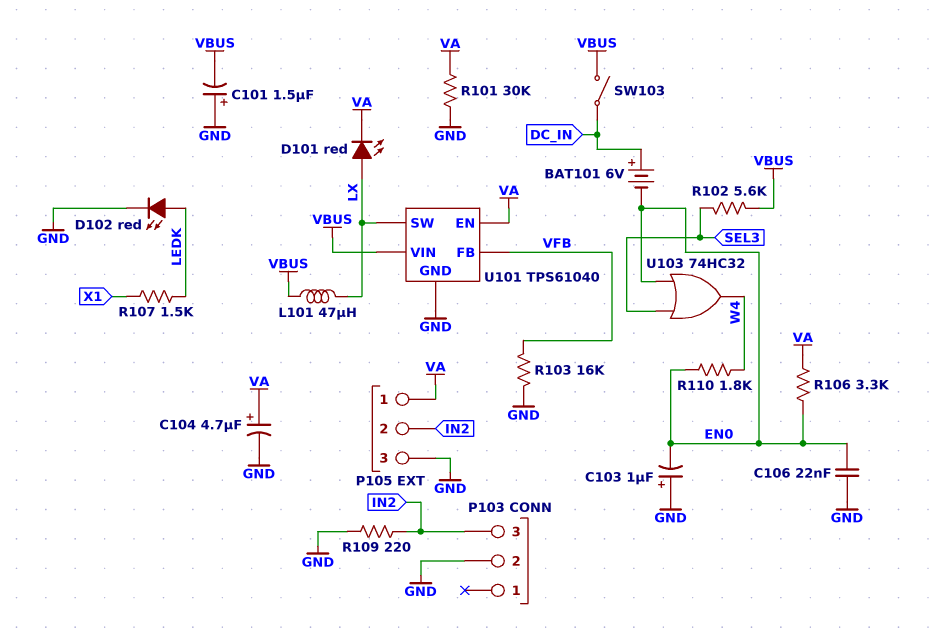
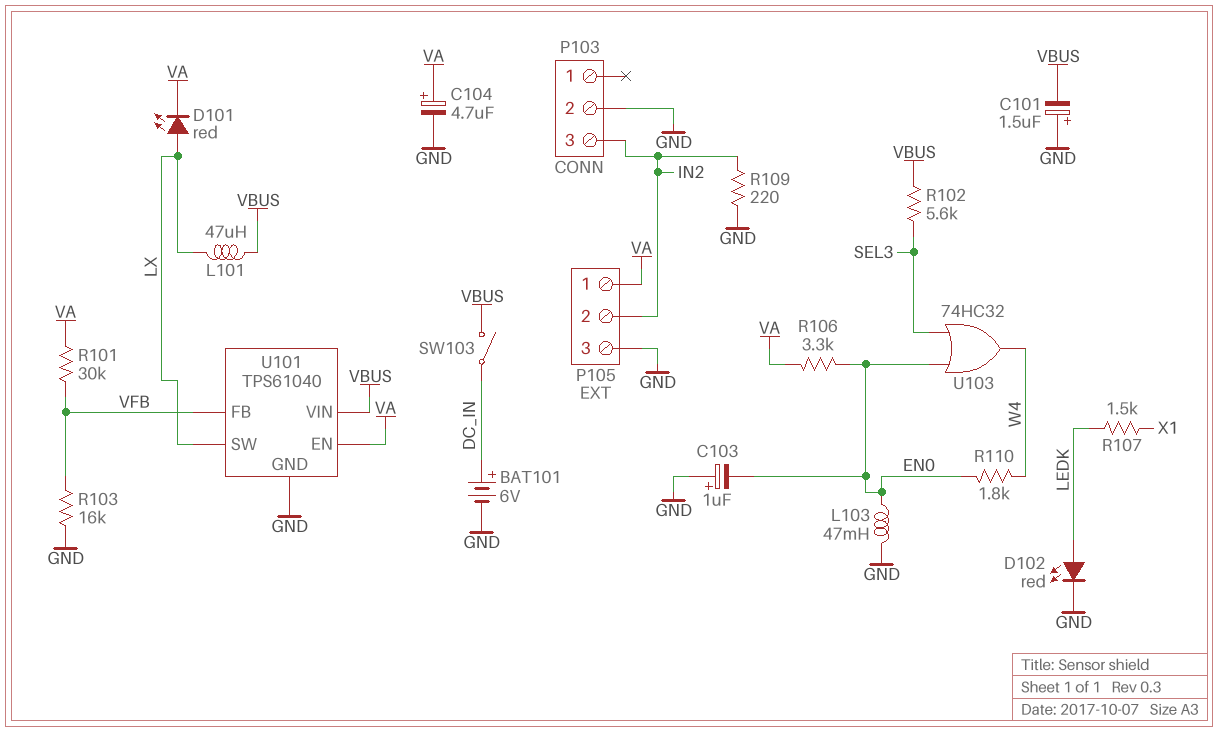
BAT101: 6V (plus DC_IN, minus EN0) -> 6V (plus DC_IN, minus GND)
C106: 22nF (EN0, GND) -> none
L103: none -> 47mH (EN0, GND)
R101: 30k (GND, VA) -> 30k (VA, VFB)

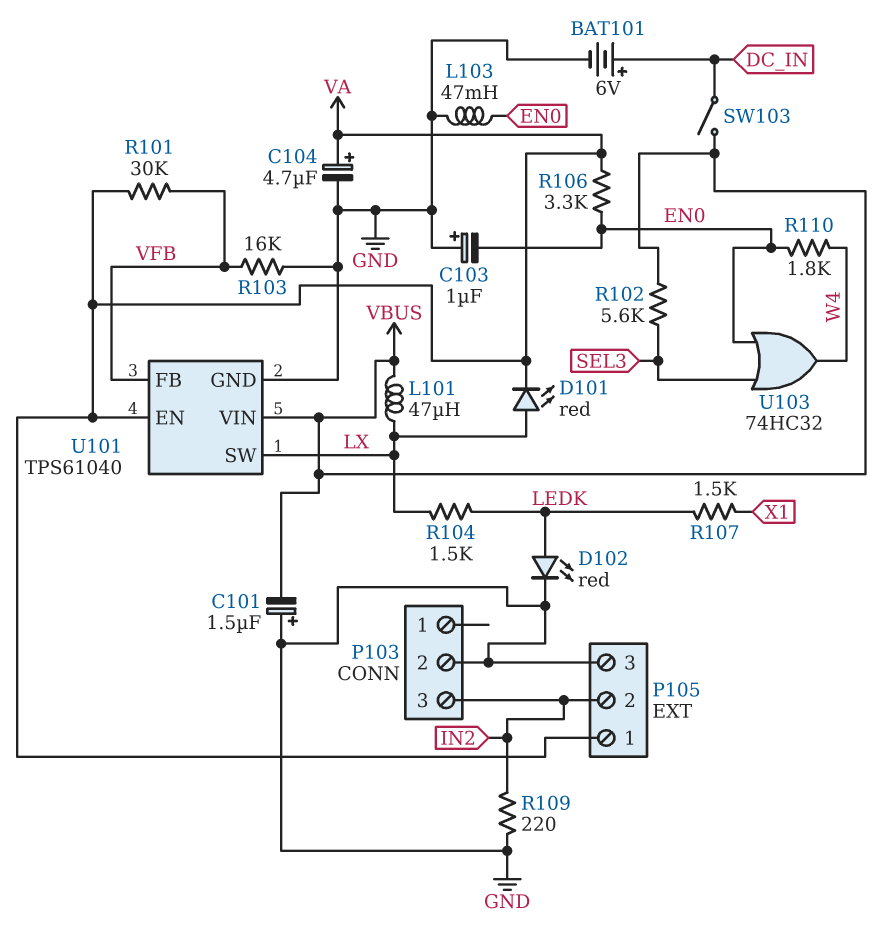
R104: none -> 1.5k (LEDK, LX)

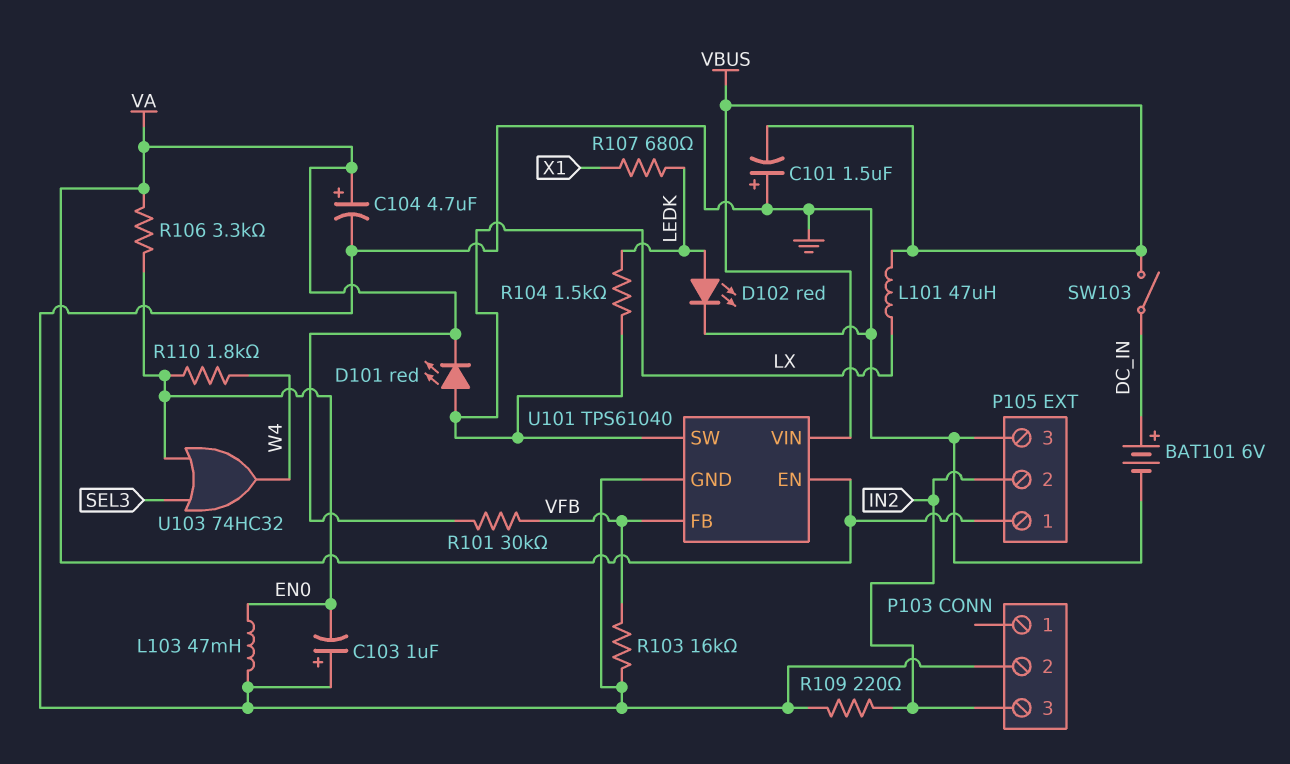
R102: 5.6k (SEL3, VBUS) -> none
R107: 1.5k (LEDK, X1) -> 680 (LEDK, X1)

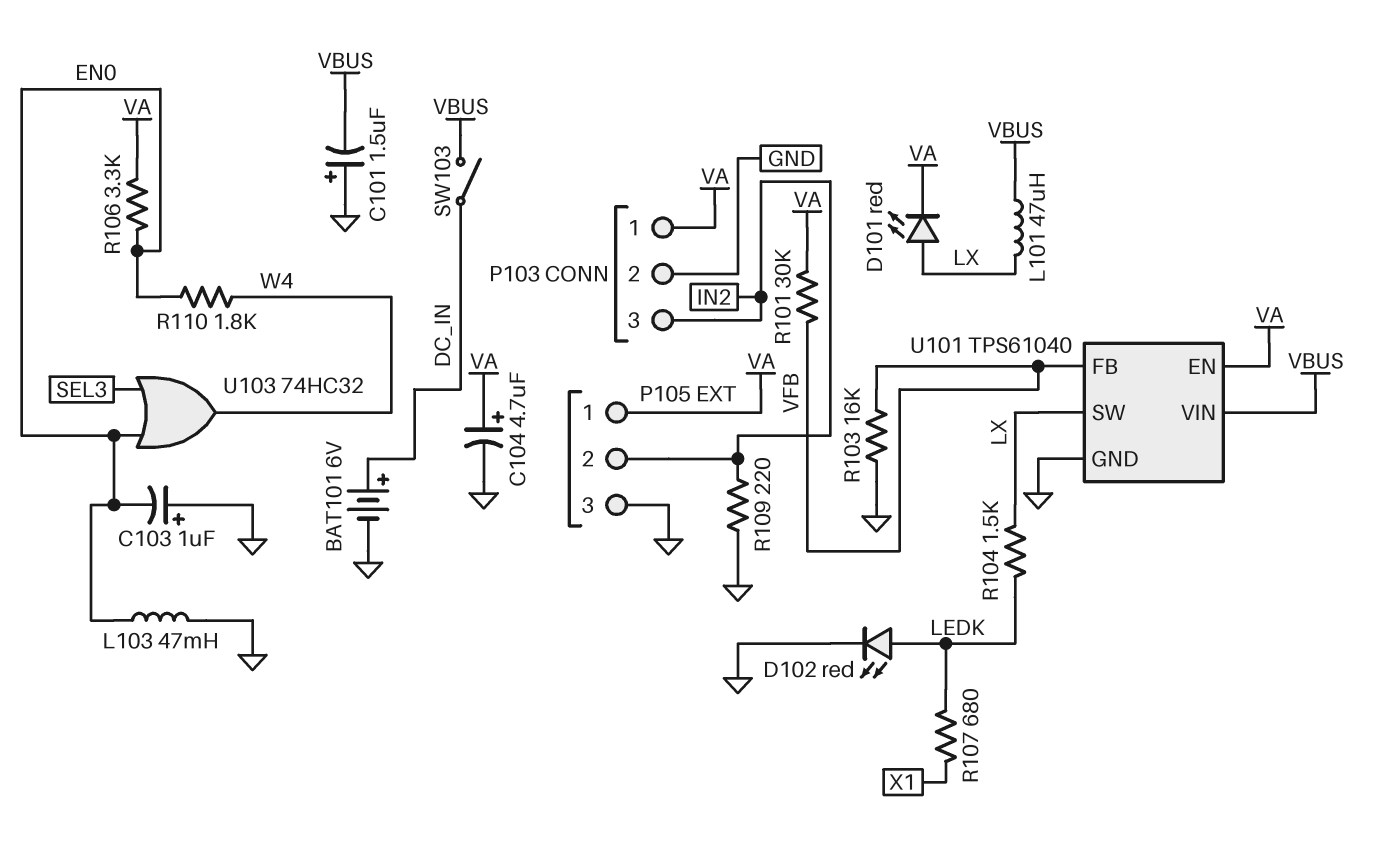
P103 pin 1: none -> VA

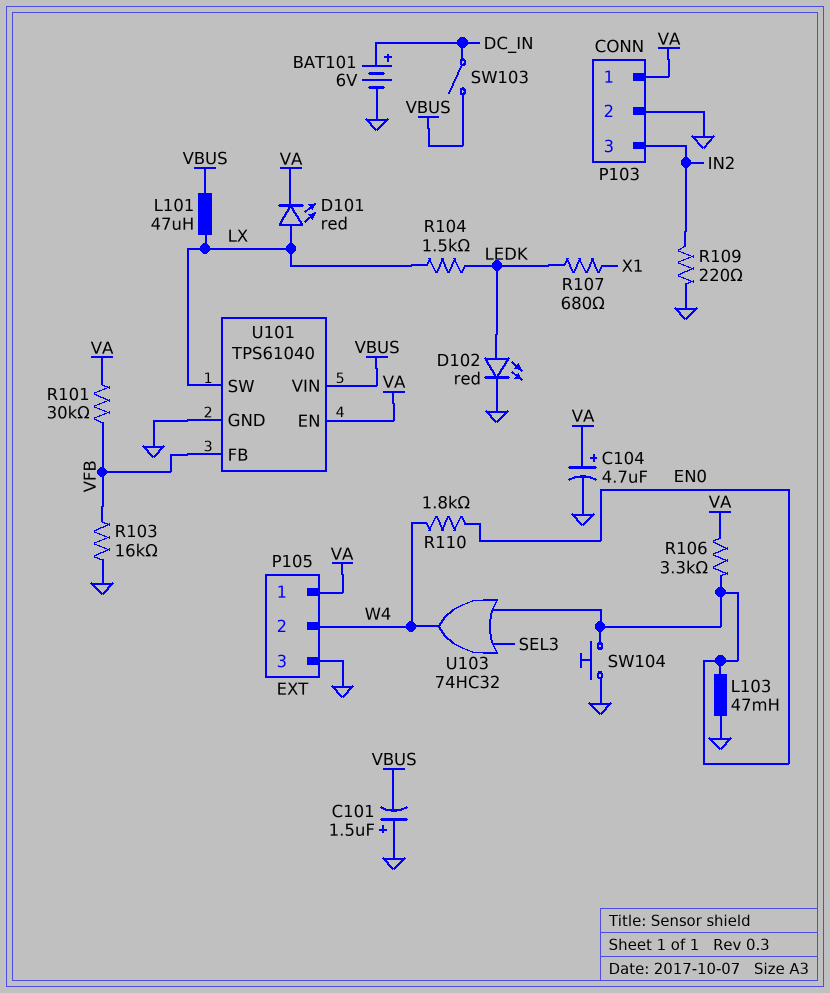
C103: 1uF (plus GND, minus EN0) -> none
P105 pin 2: IN2 -> W4
SW104: none -> button (EN0, GND)

